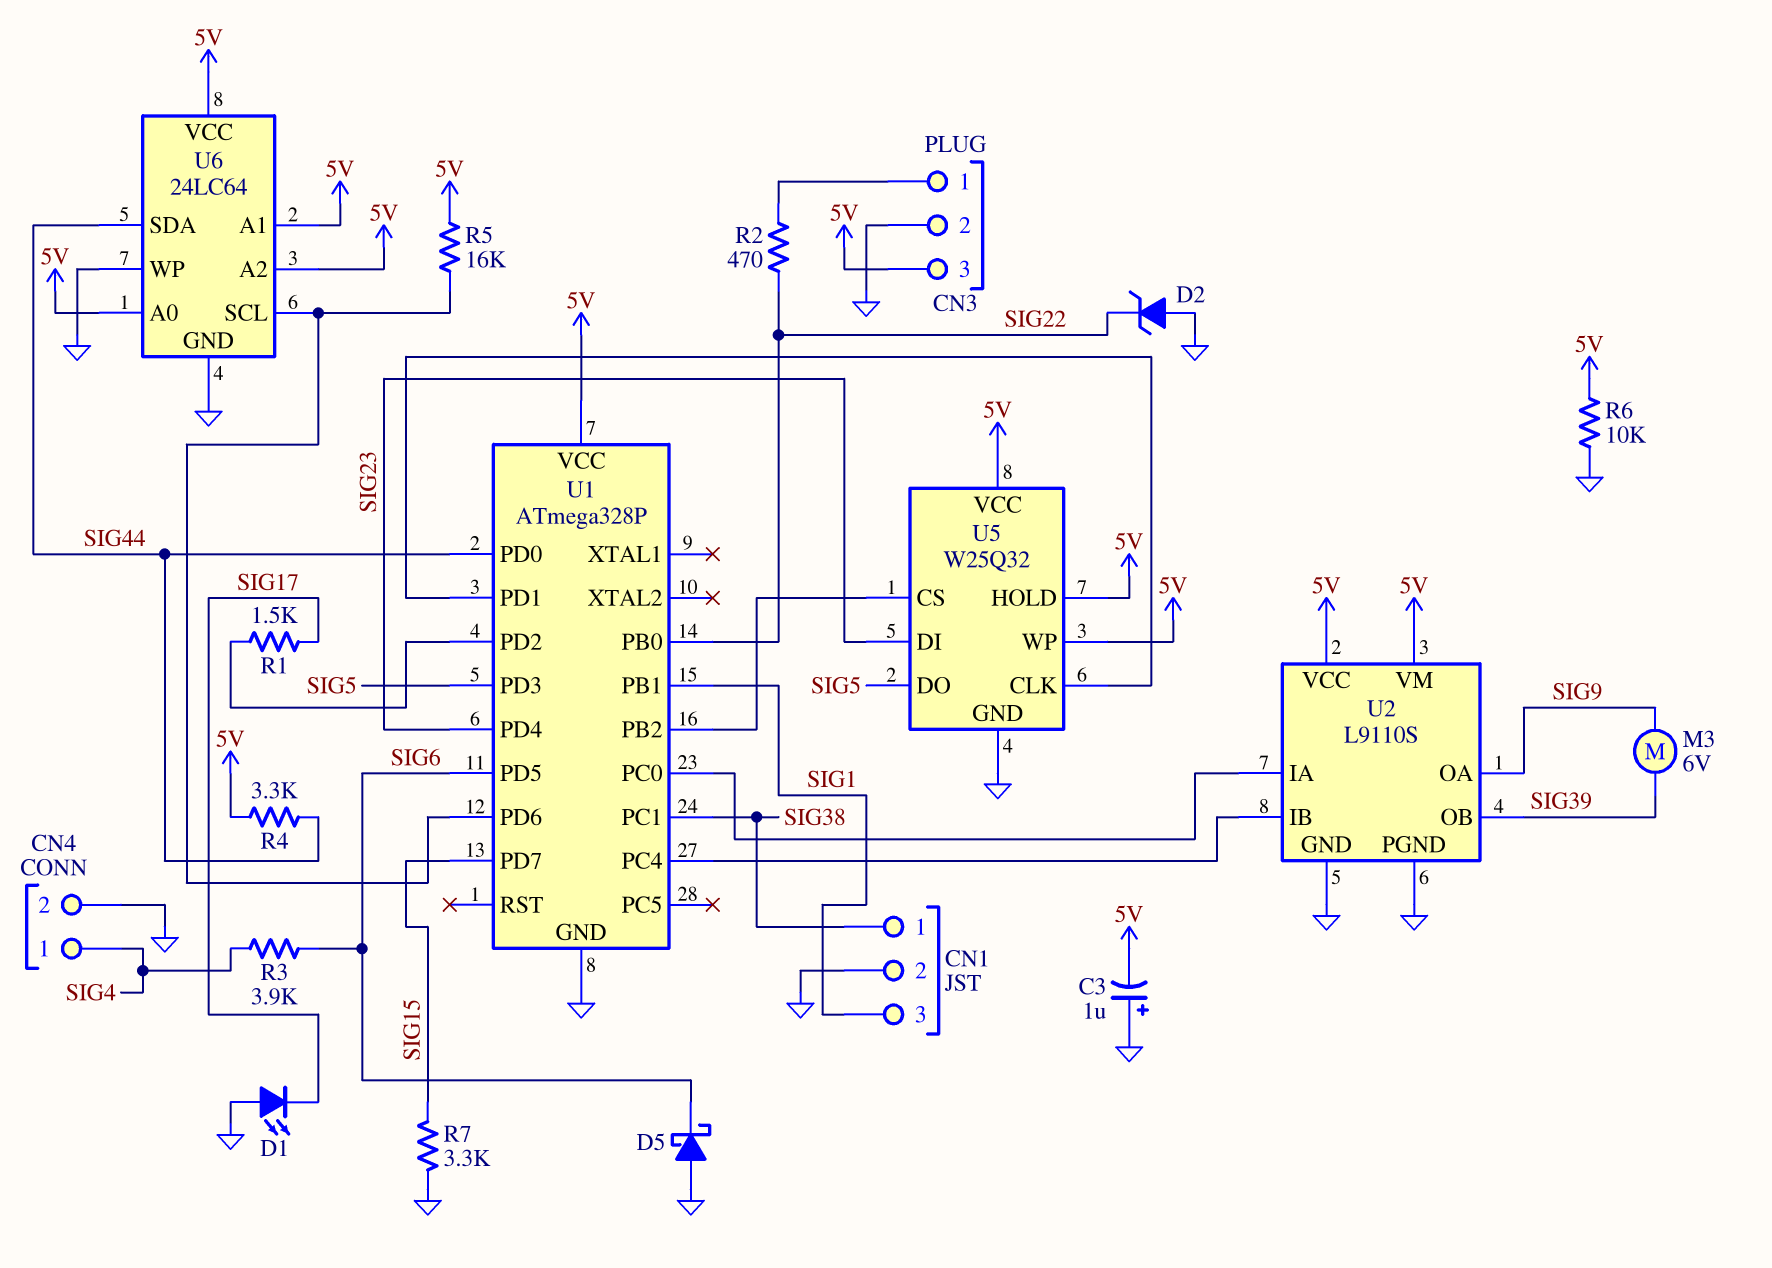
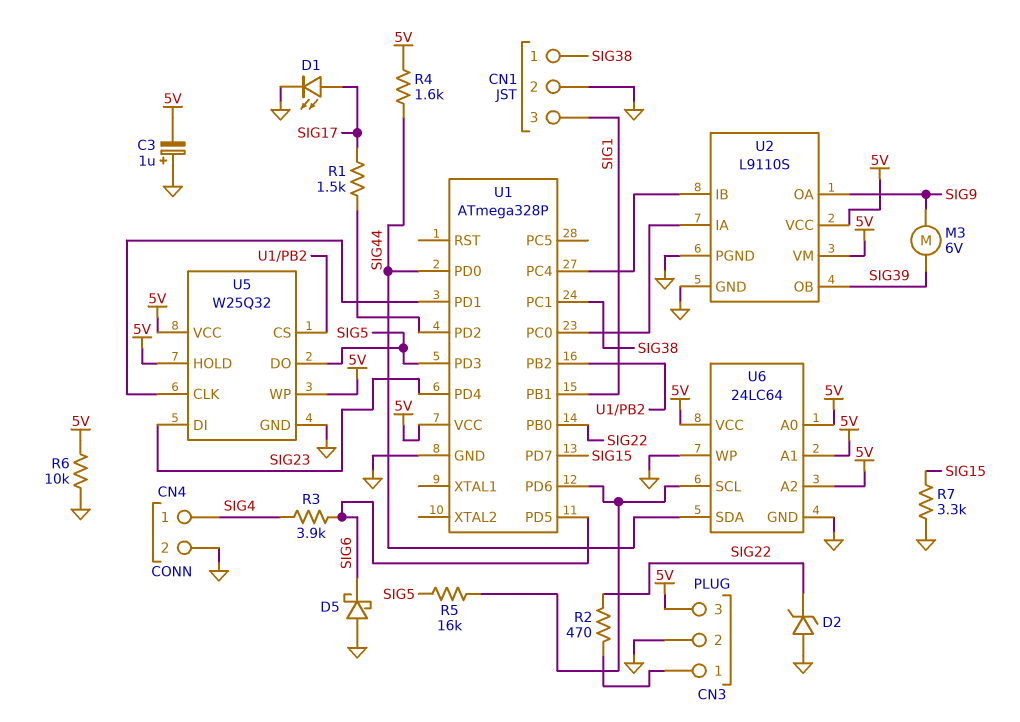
D1: LED (A GND, K SIG17) -> LED (A SIG17, K GND)
R4: 3.3k (5V, SIG44) -> 1.6k (5V, SIG44)
R5: 16k (5V, U1/PD6) -> 16k (SIG5, U1/PD6)

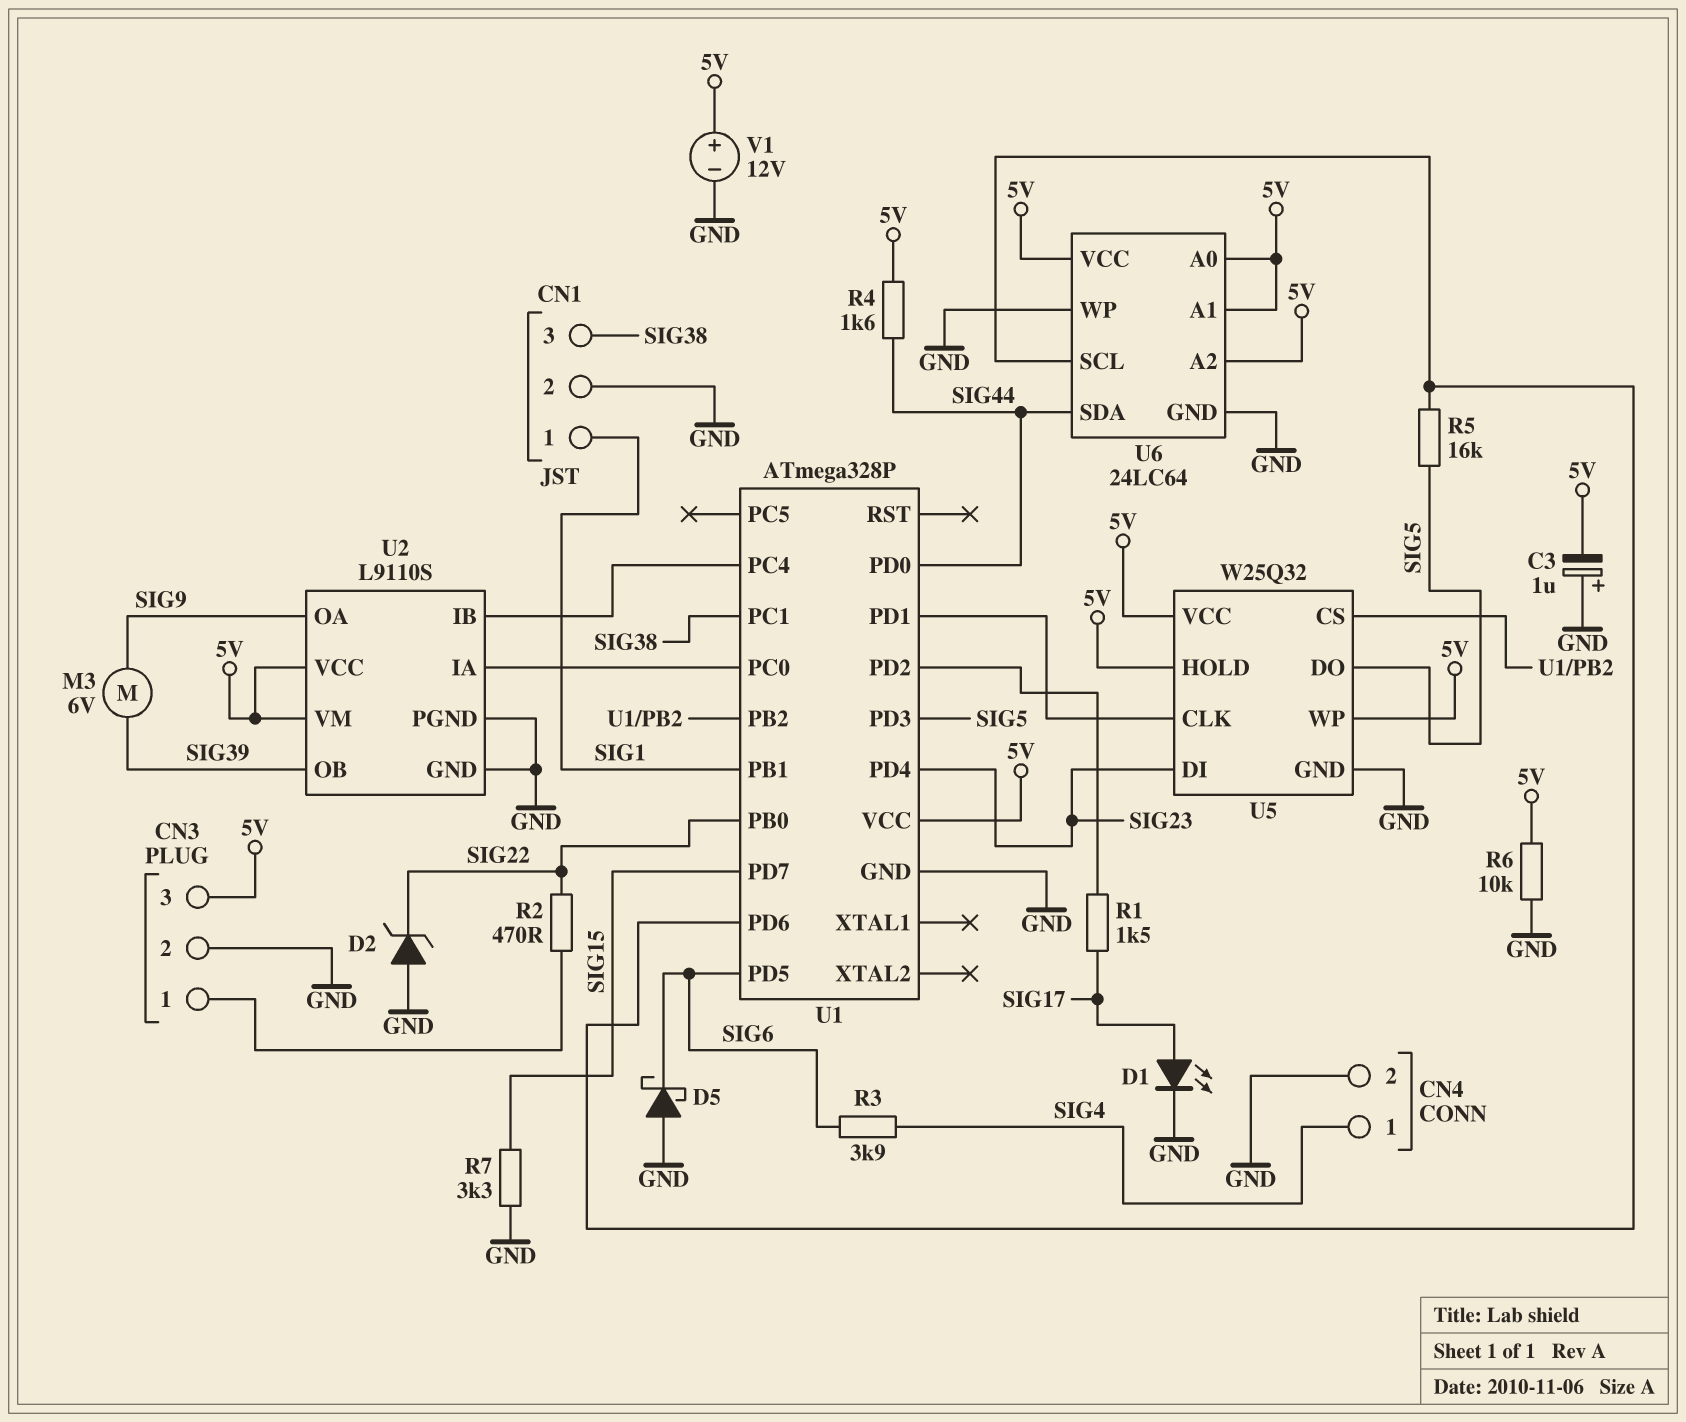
CN1 pin 1: SIG38 -> SIG1
CN1 pin 3: SIG1 -> SIG38
V1: none -> 12V (plus 5V, minus GND)

